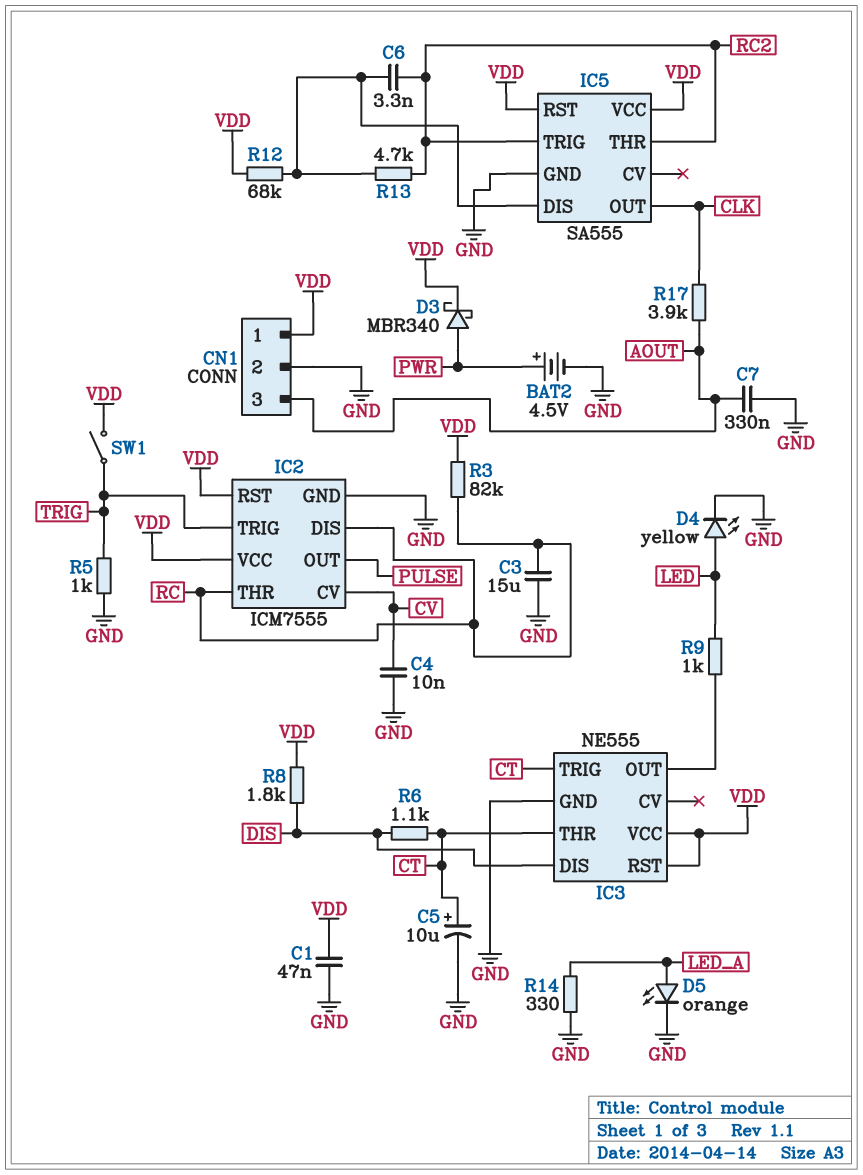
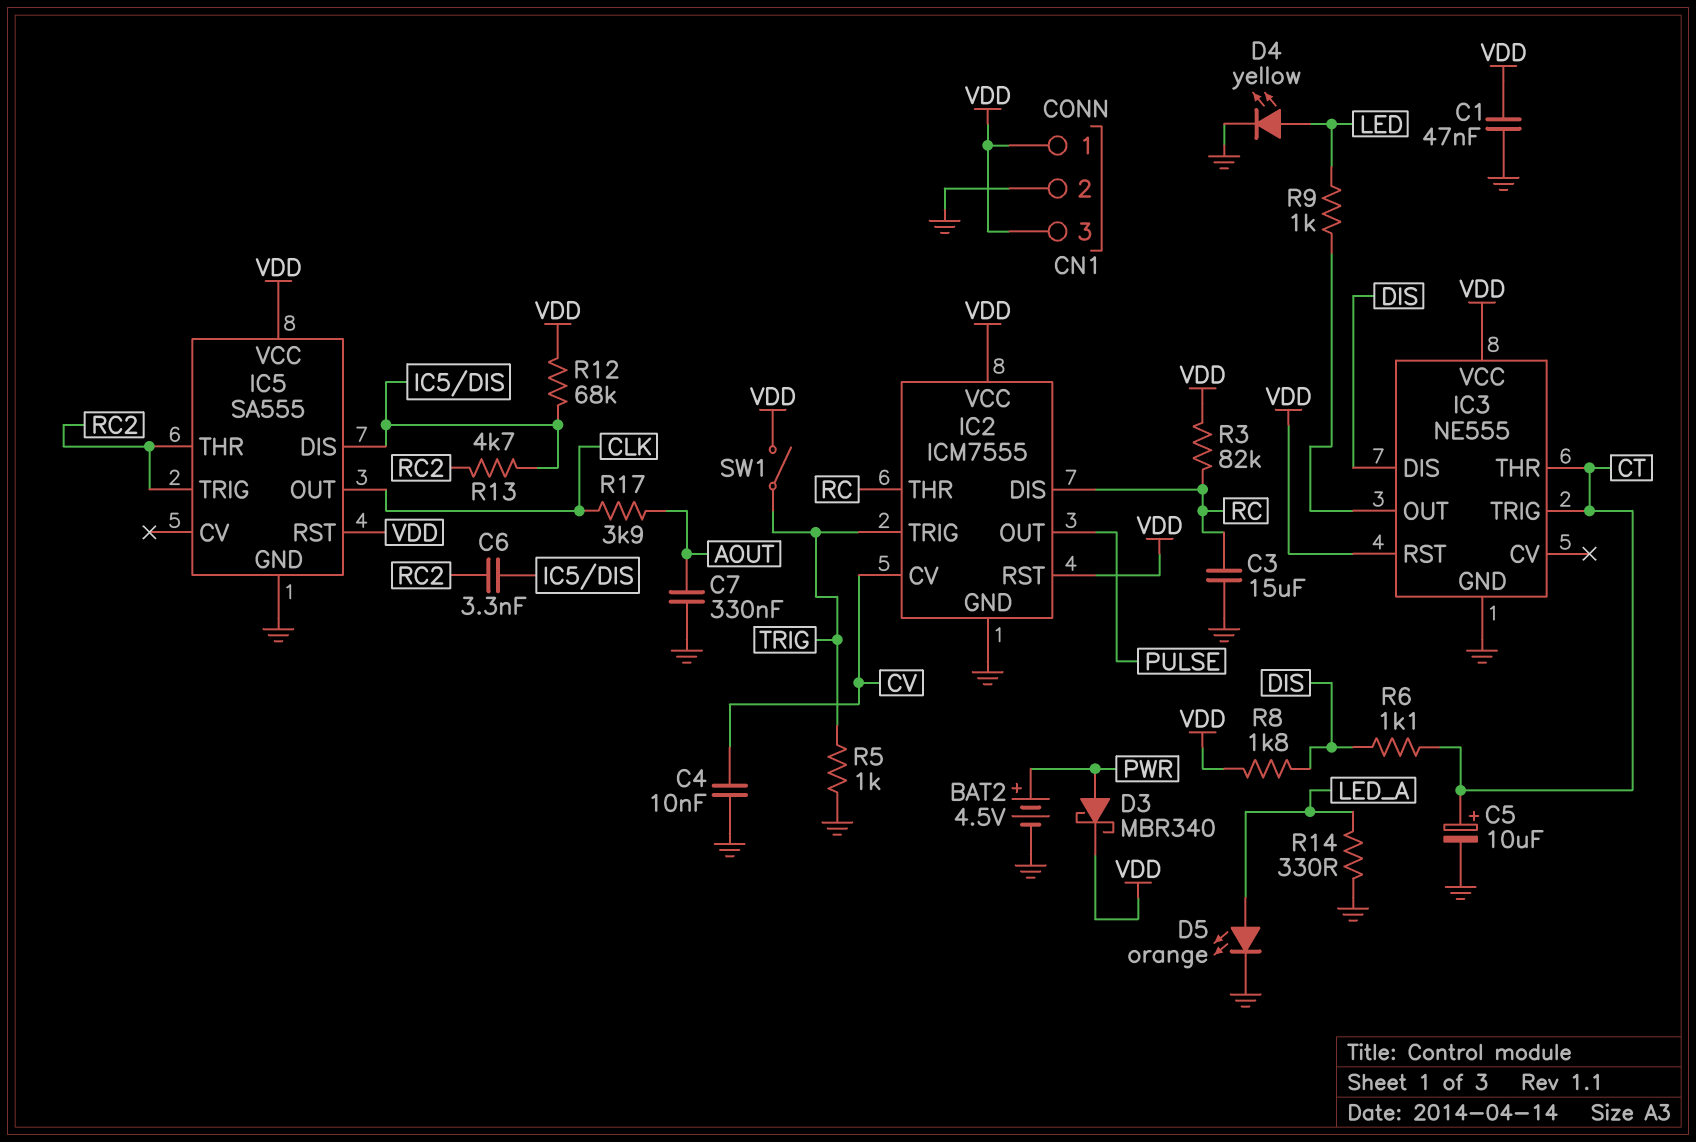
CN1 pin 3: AOUT -> VDD

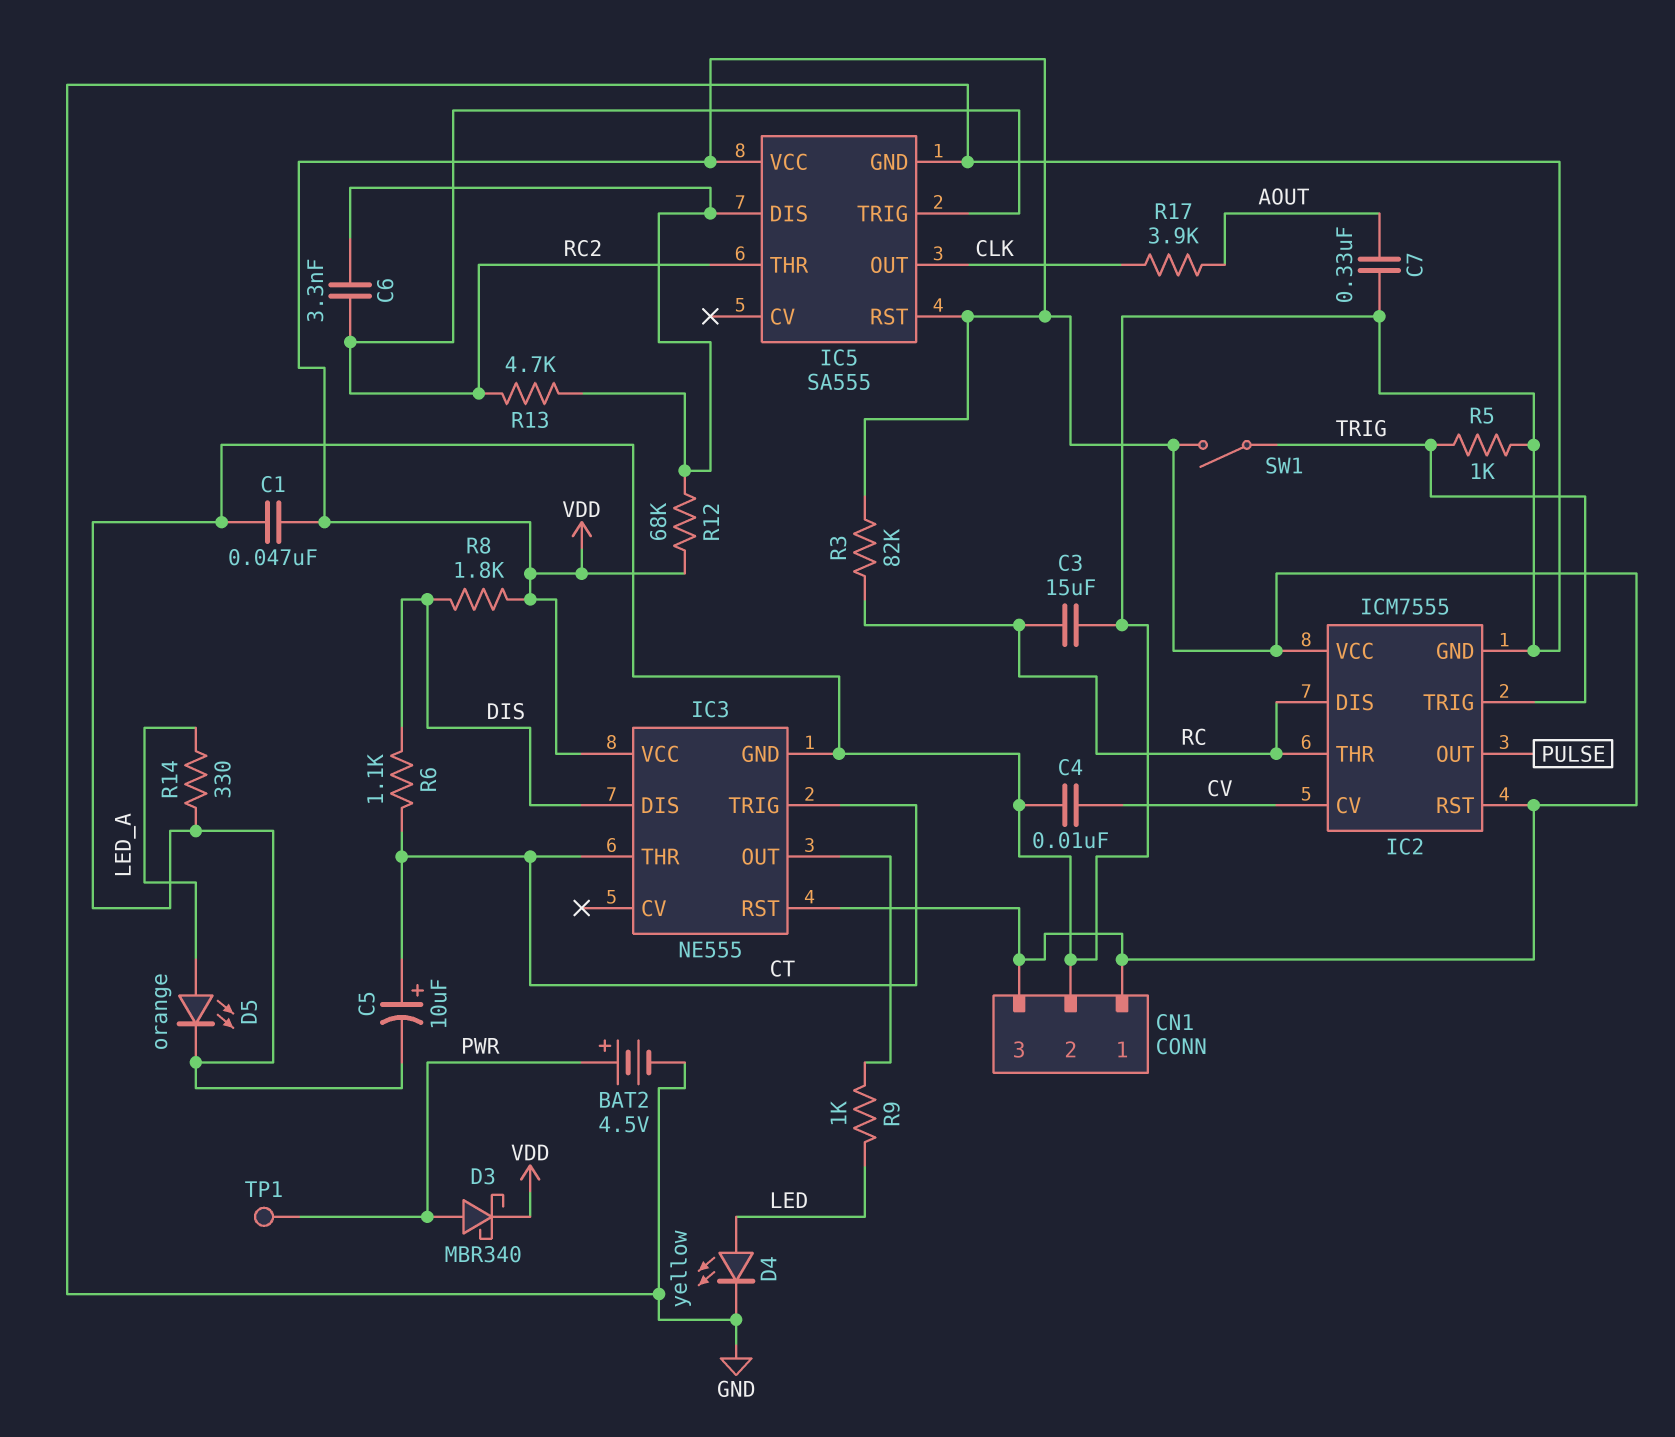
TP1: none -> test point (PWR)

